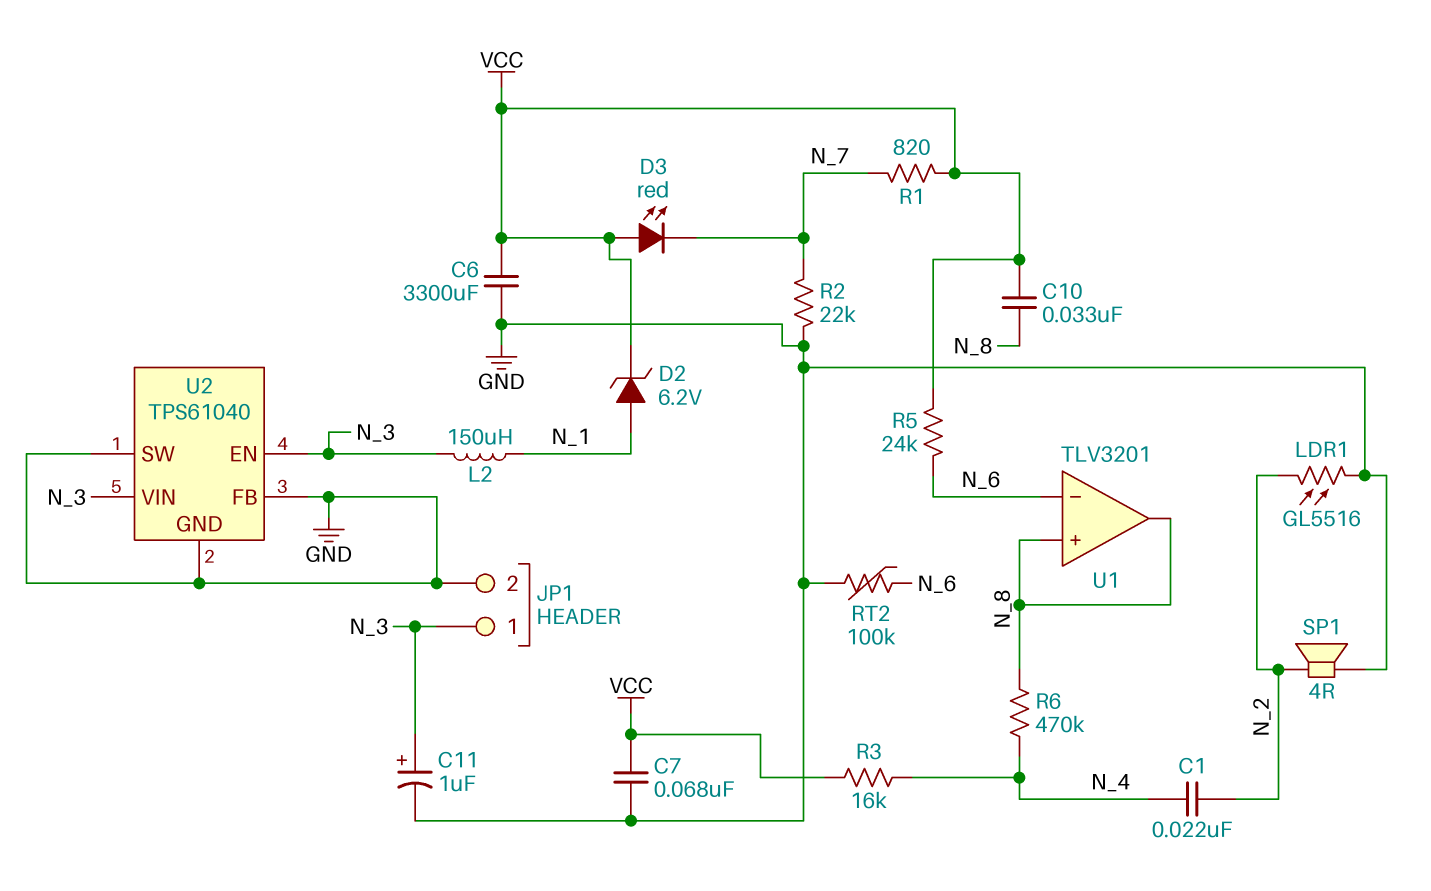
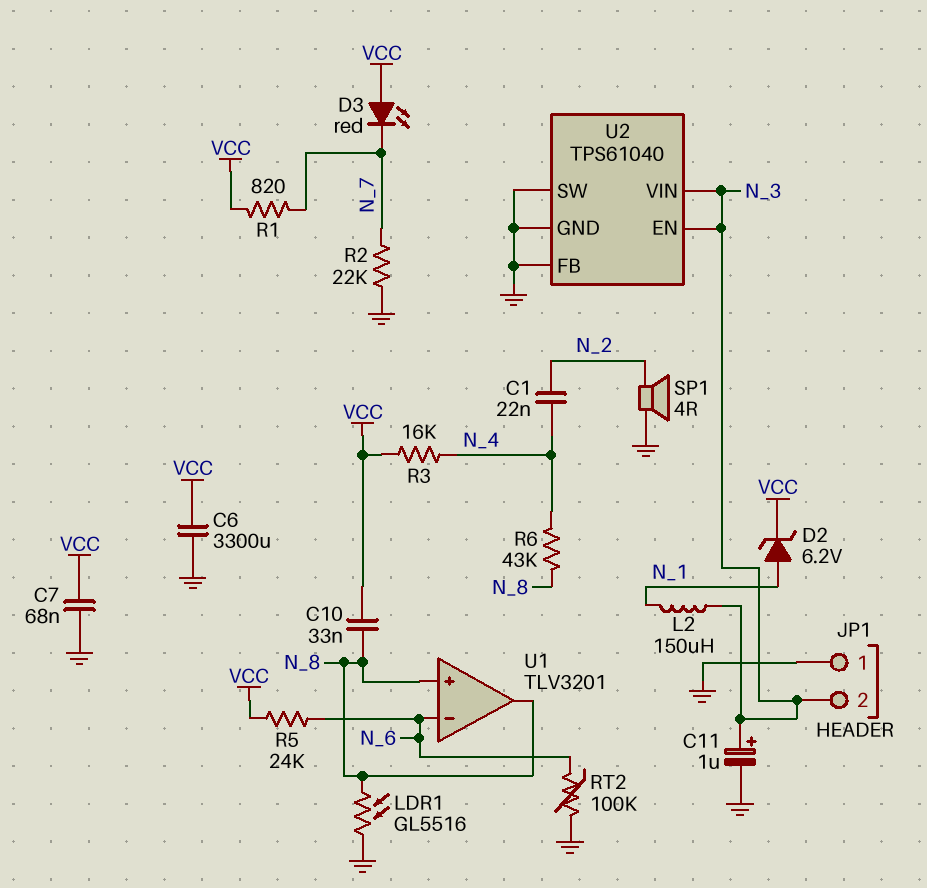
JP1 pin 1: N_3 -> GND
JP1 pin 2: GND -> N_3
LDR1: GL5516 (GND, N_2) -> GL5516 (GND, N_8)
R6: 470k (N_4, N_8) -> 43k (N_4, N_8)

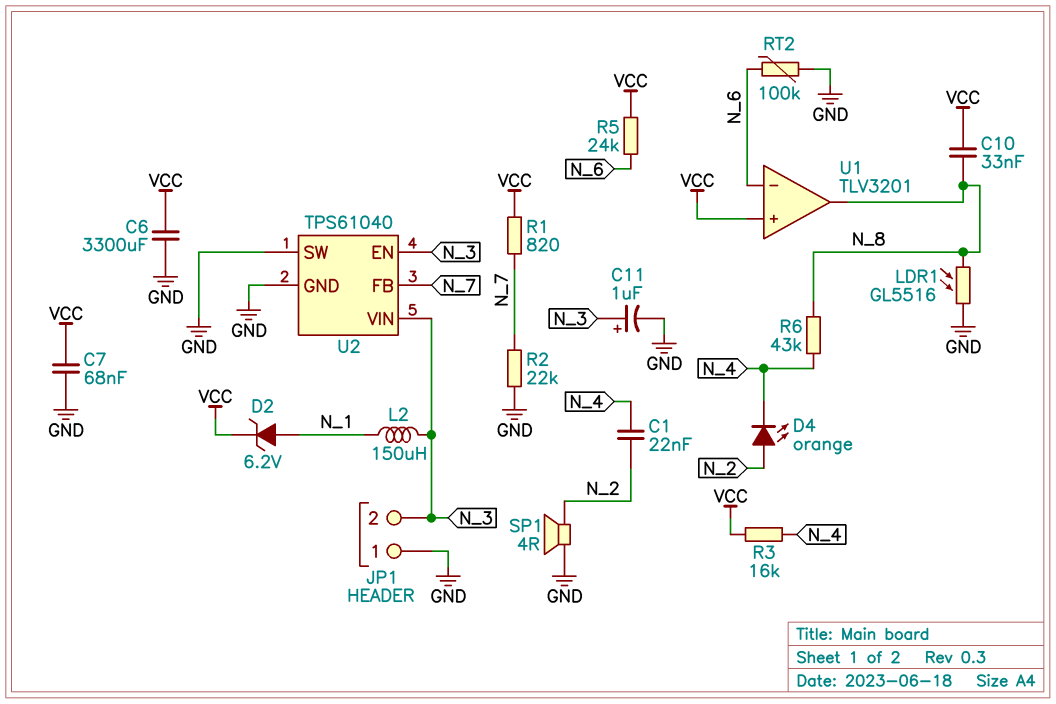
D3: LED red (A VCC, K N_7) -> none
D4: none -> LED orange (A N_2, K N_4)
U1 pin in+: N_8 -> VCC
U2 pin FB: GND -> N_7

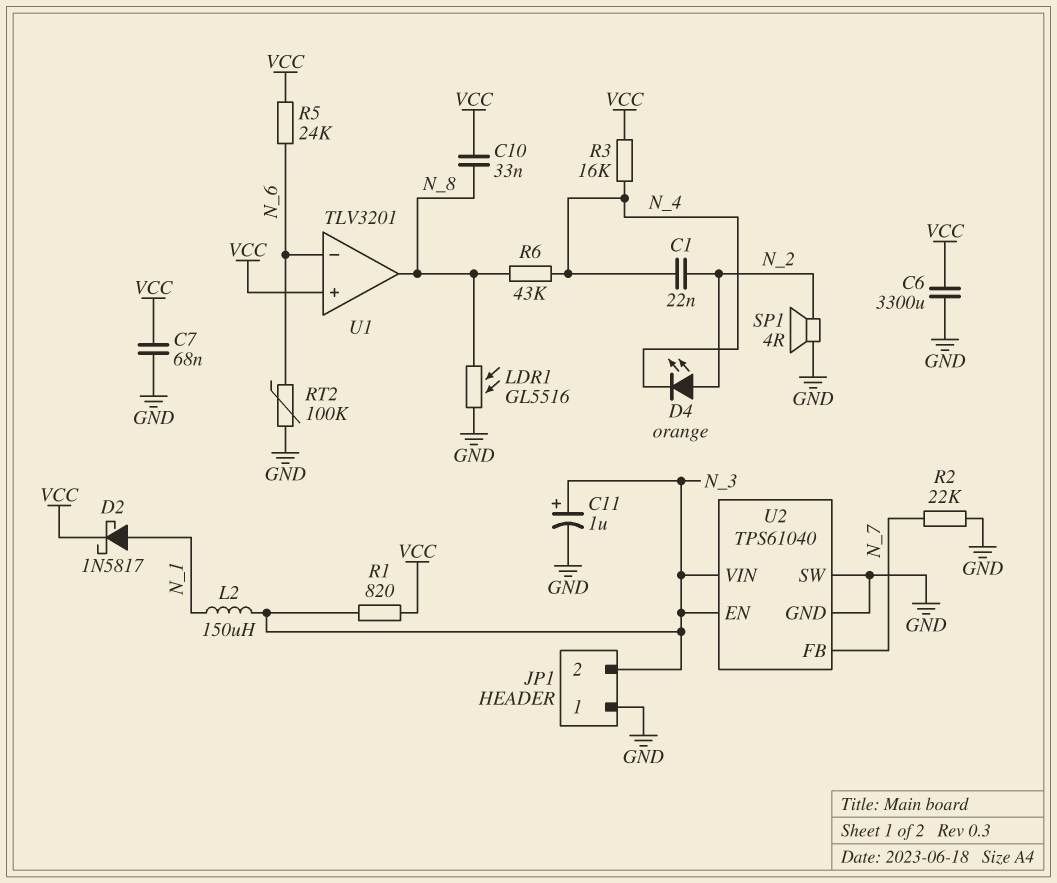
D2: zener 6.2V (A N_1, K VCC) -> schottky 1N5817 (A N_1, K VCC)
R1: 820 (N_7, VCC) -> 820 (N_3, VCC)

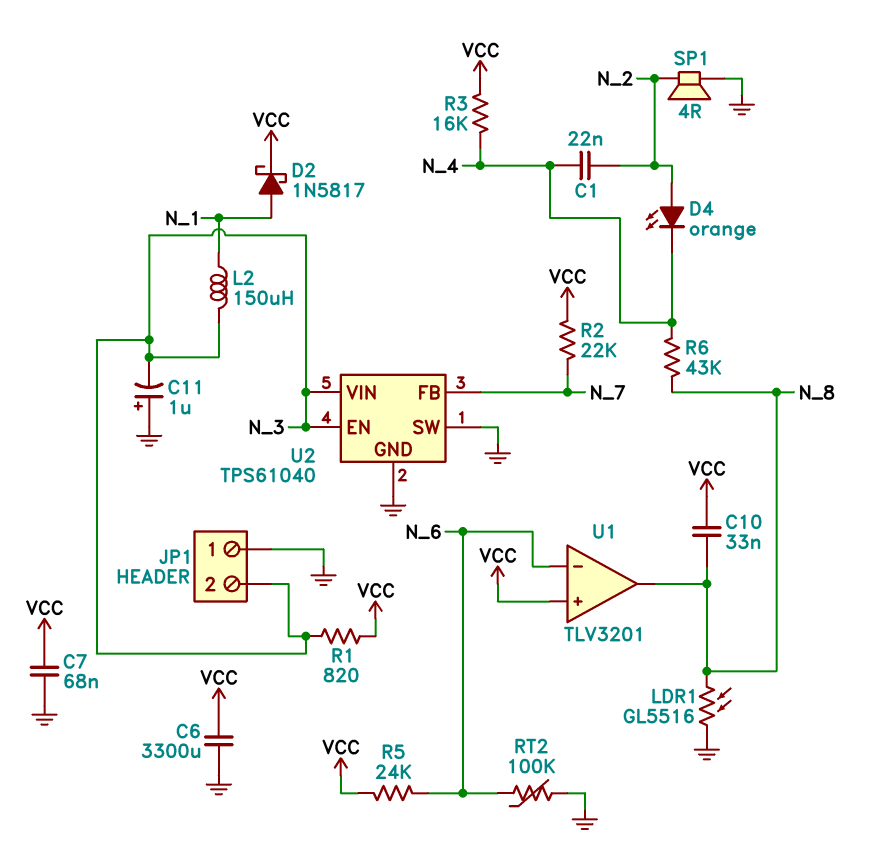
C11: 1uF (plus N_3, minus GND) -> 1uF (plus GND, minus N_3)
R2: 22k (GND, N_7) -> 22k (N_7, VCC)

